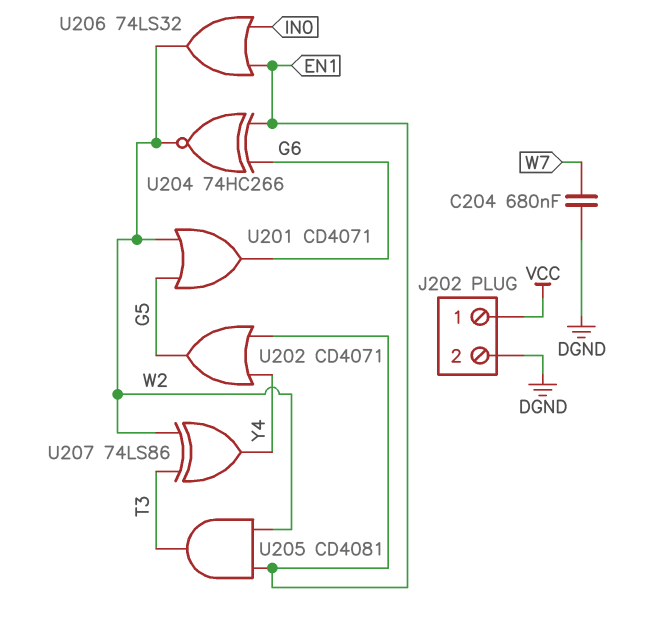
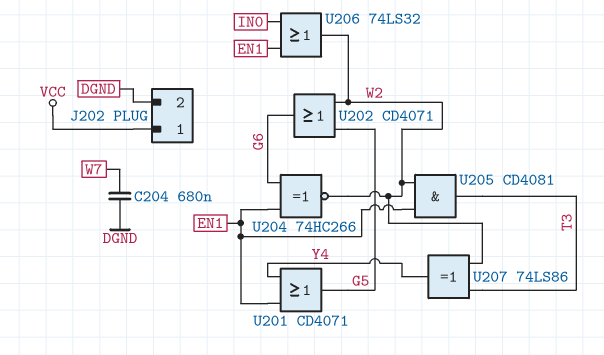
U201: OR CD4071 (in G5, in W2, out G6) -> OR CD4071 (in EN1, in Y4, out G5)
U202: OR CD4071 (in EN1, in Y4, out G5) -> OR CD4071 (in G5, in W2, out G6)

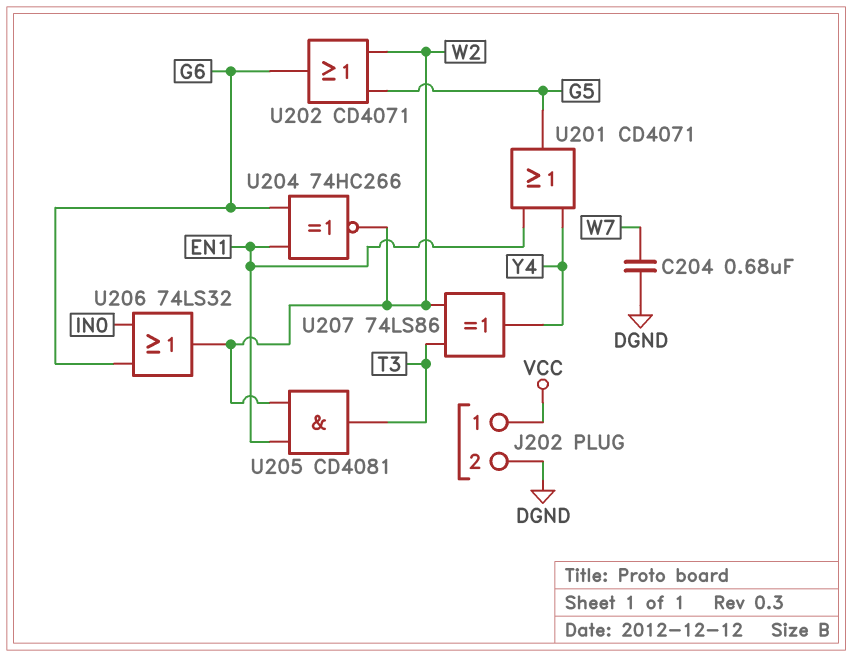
U206: OR 74LS32 (in EN1, in IN0, out W2) -> OR 74LS32 (in G6, in IN0, out W2)

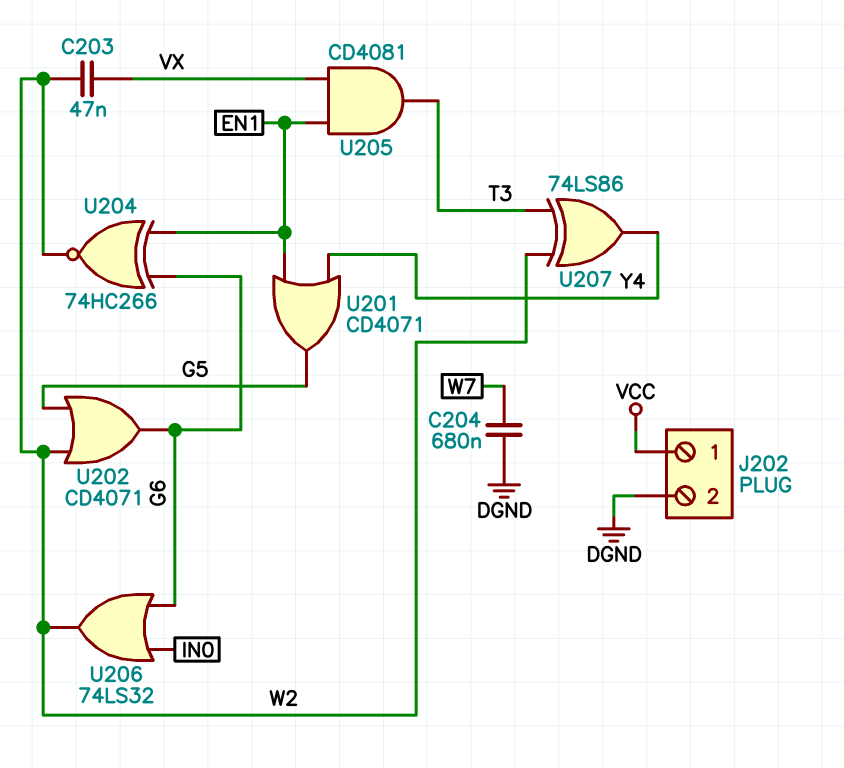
C203: none -> 47nF (VX, W2)
U205: AND CD4081 (in EN1, in W2, out T3) -> AND CD4081 (in EN1, in VX, out T3)

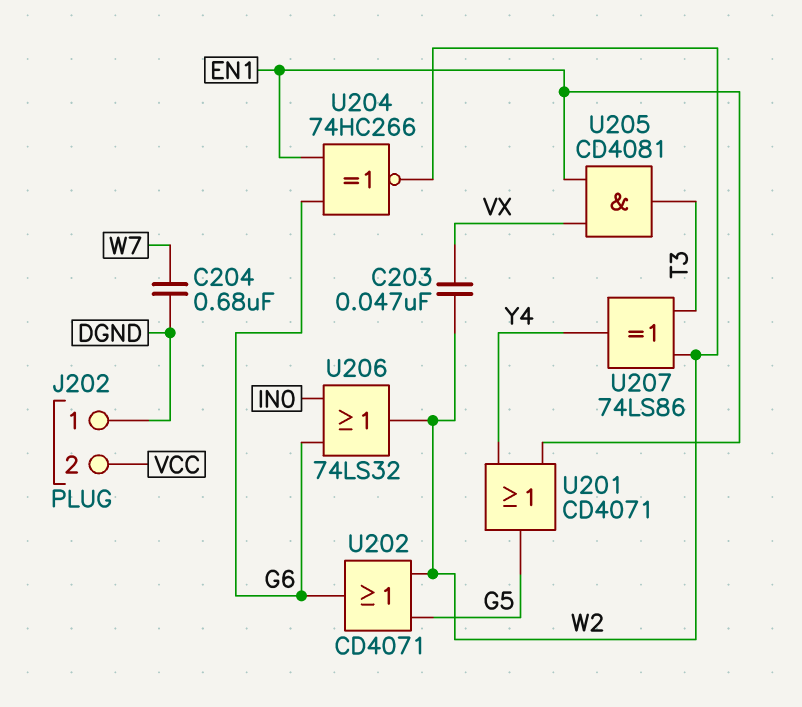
J202 pin 1: VCC -> DGND
J202 pin 2: DGND -> VCC

